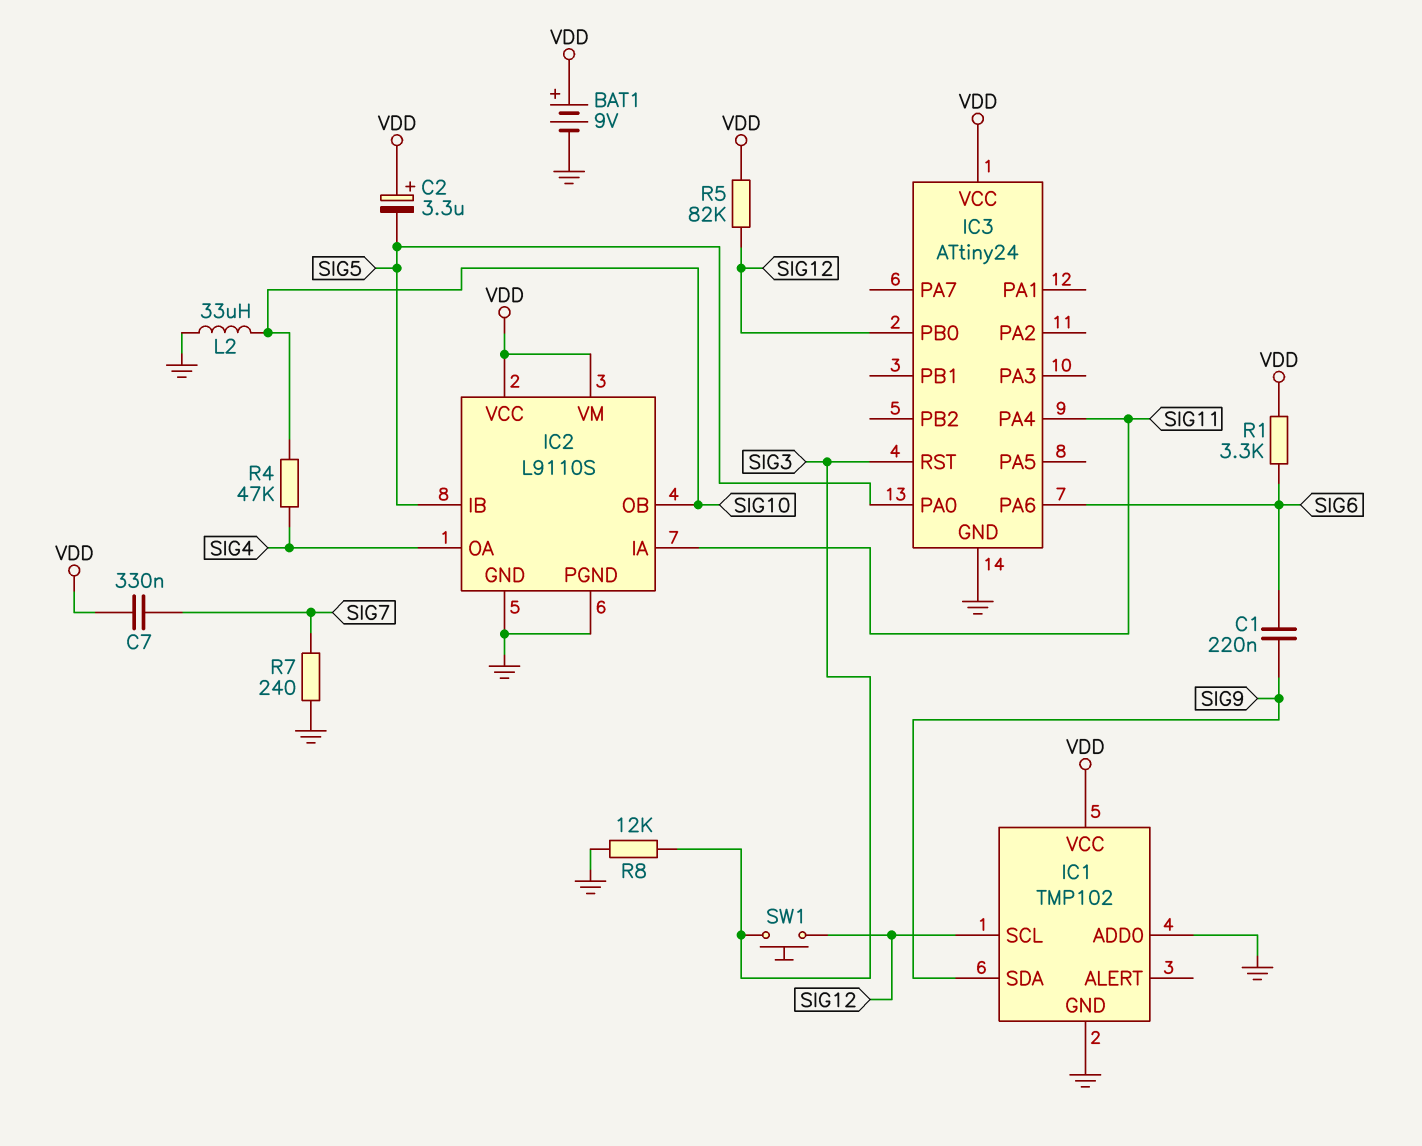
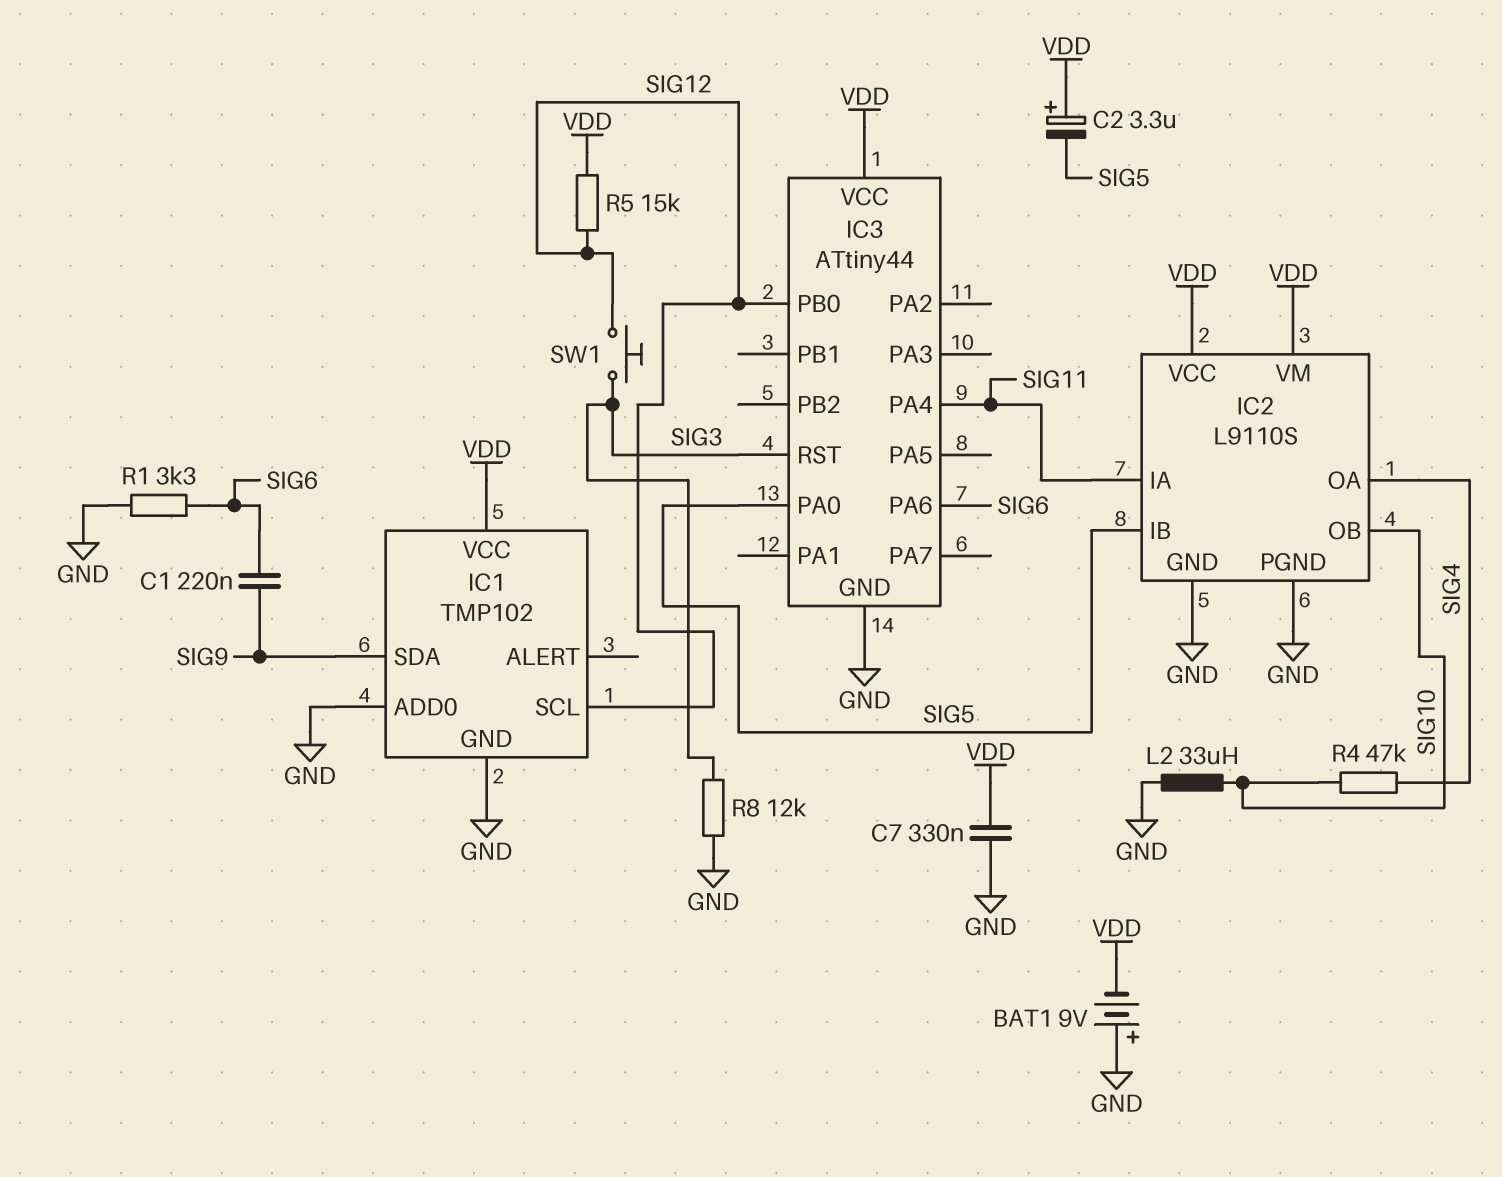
BAT1: 9V (plus VDD, minus GND) -> 9V (plus GND, minus VDD)
C7: 330nF (SIG7, VDD) -> 330nF (GND, VDD)
IC3: ATtiny24 -> ATtiny44
R1: 3.3k (SIG6, VDD) -> 3.3k (GND, SIG6)
R5: 82k (SIG12, VDD) -> 15k (SIG12, VDD)
R7: 240 (GND, SIG7) -> none

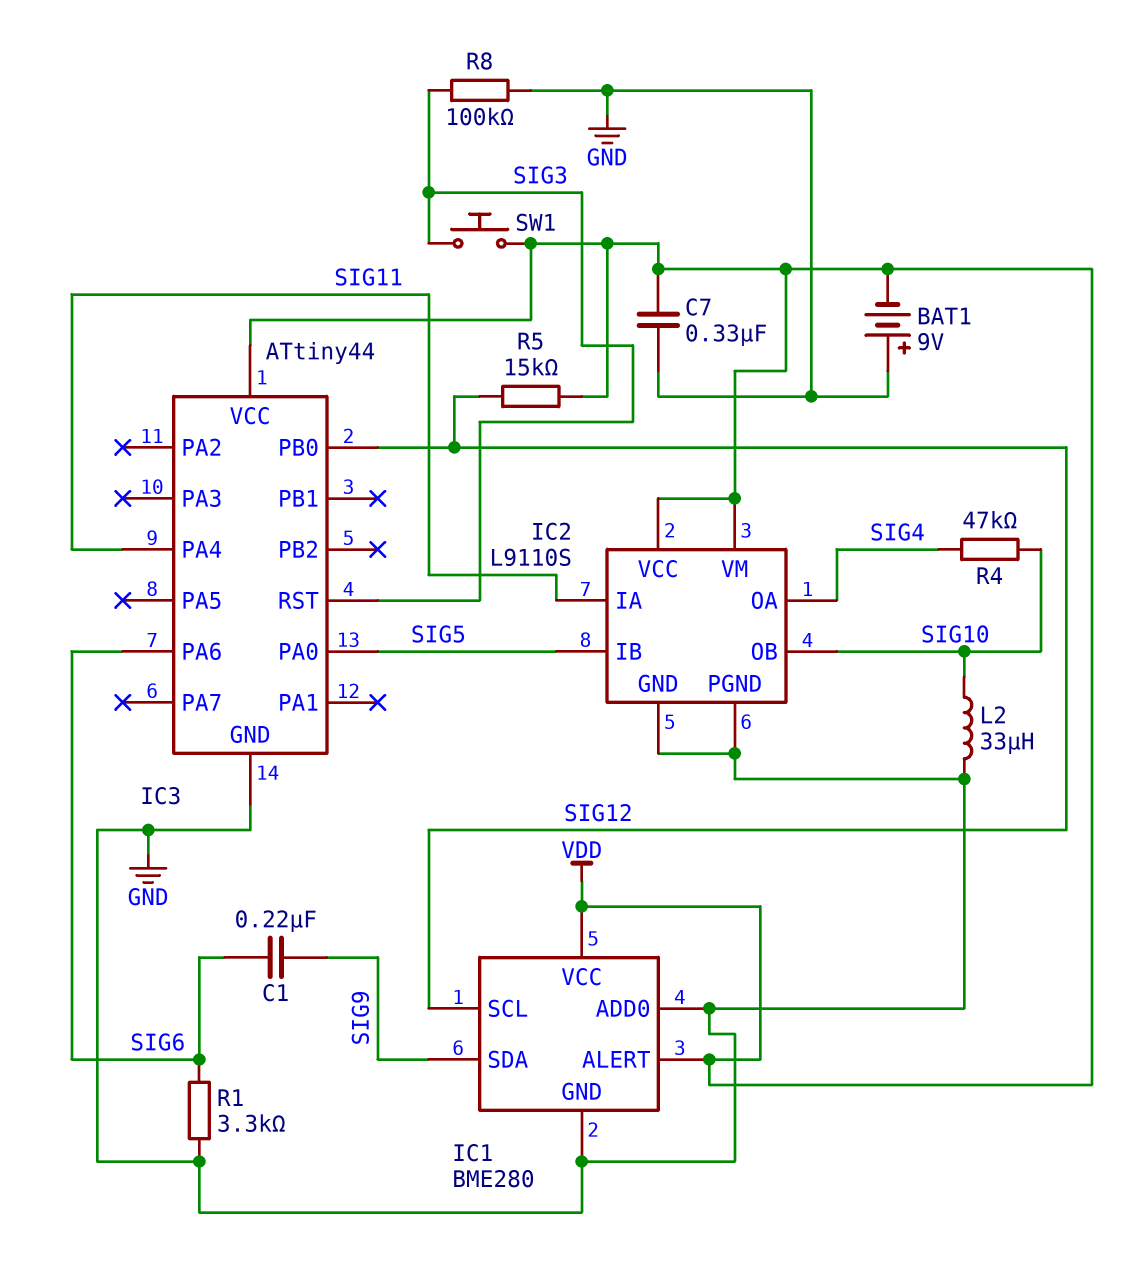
C2: 3.3uF (plus VDD, minus SIG5) -> none
IC1: TMP102 -> BME280
IC1 pin ALERT: none -> VDD
R8: 12k (GND, SIG3) -> 100k (GND, SIG3)
SW1: button (SIG3, SIG12) -> button (SIG3, VDD)

